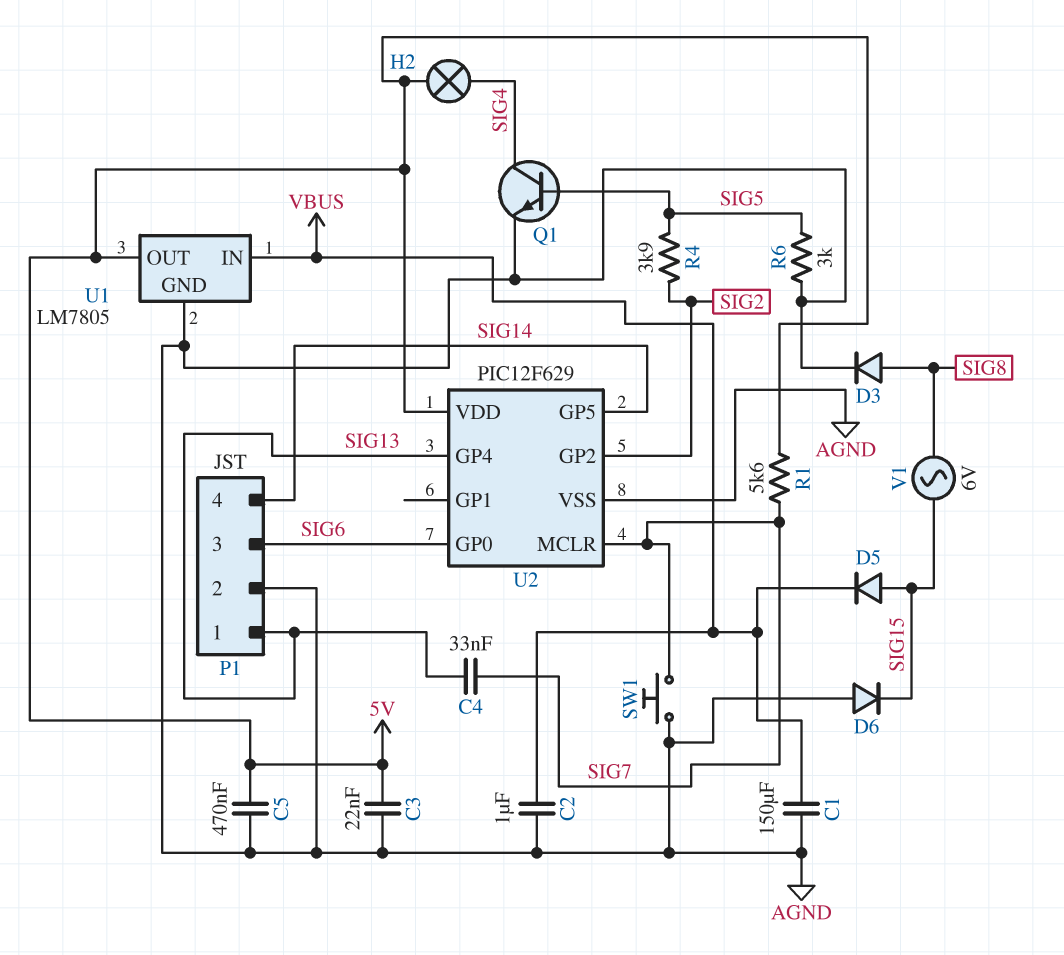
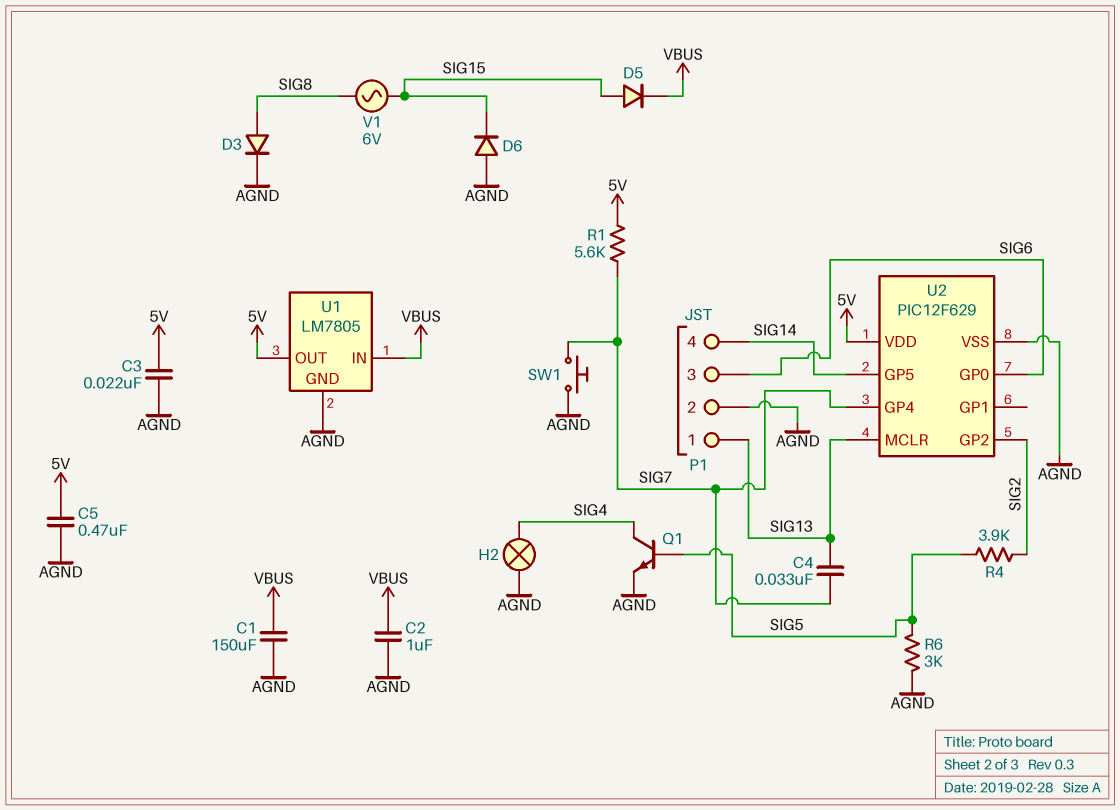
H2: lamp (5V, SIG4) -> lamp (AGND, SIG4)
U2 pin GP4: SIG13 -> SIG7
U2 pin MCLR: SIG7 -> SIG13

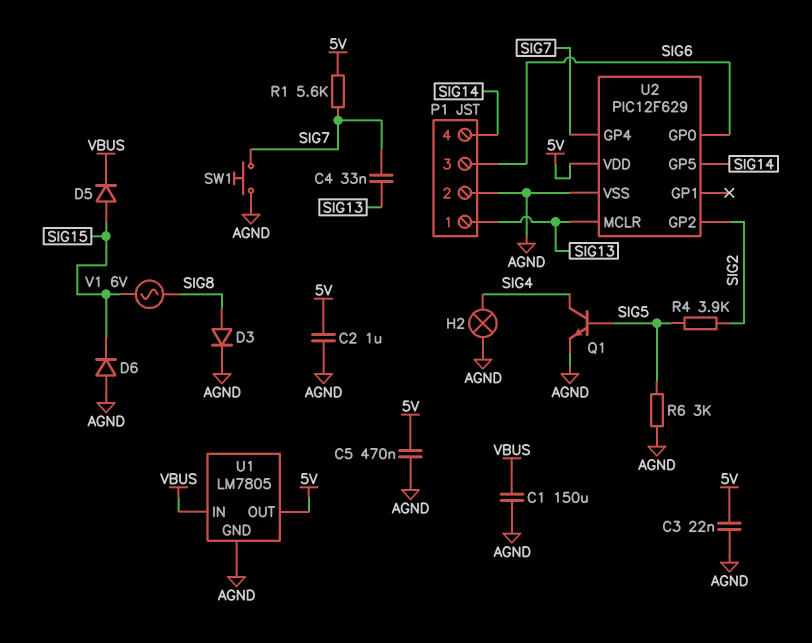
C2: 1uF (AGND, VBUS) -> 1uF (5V, AGND)

